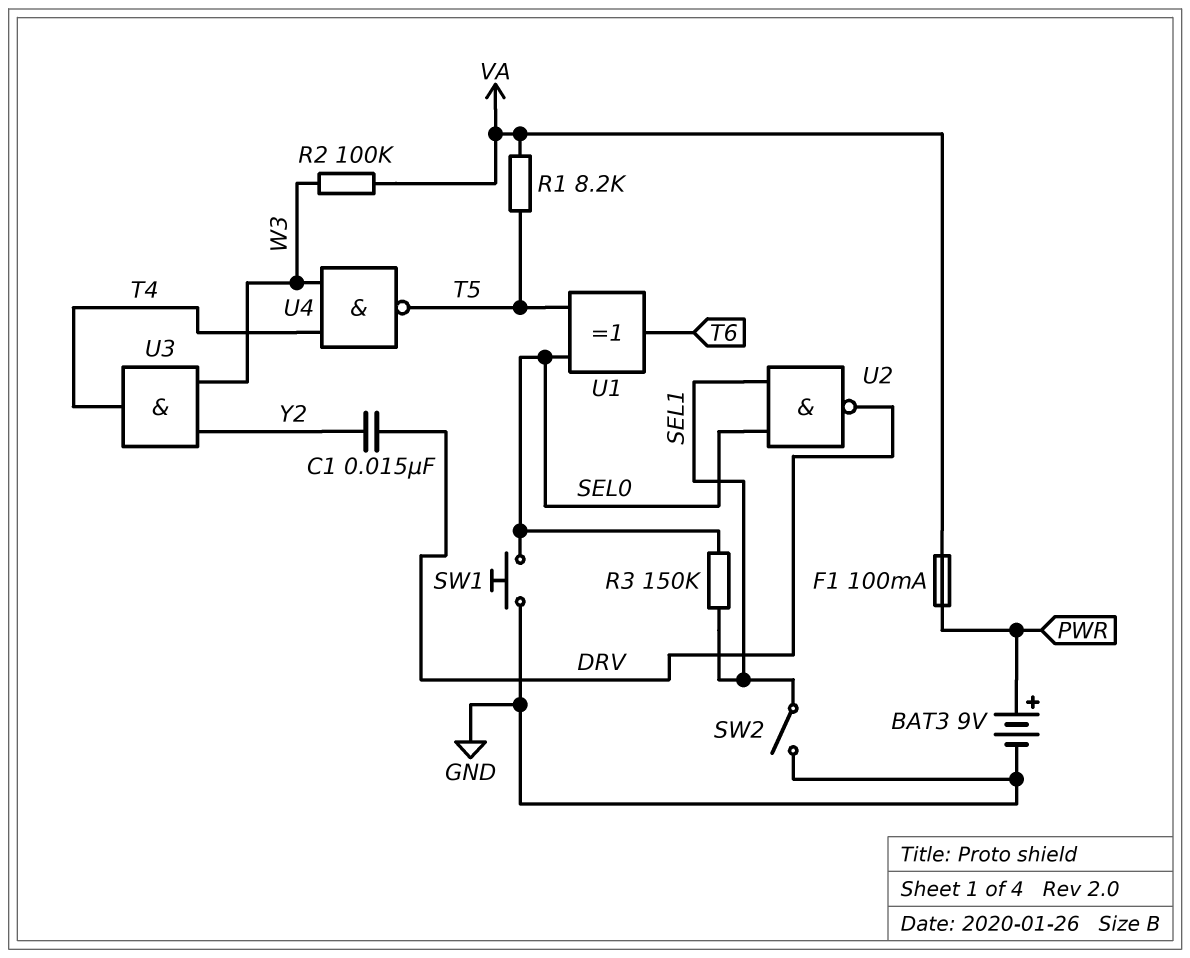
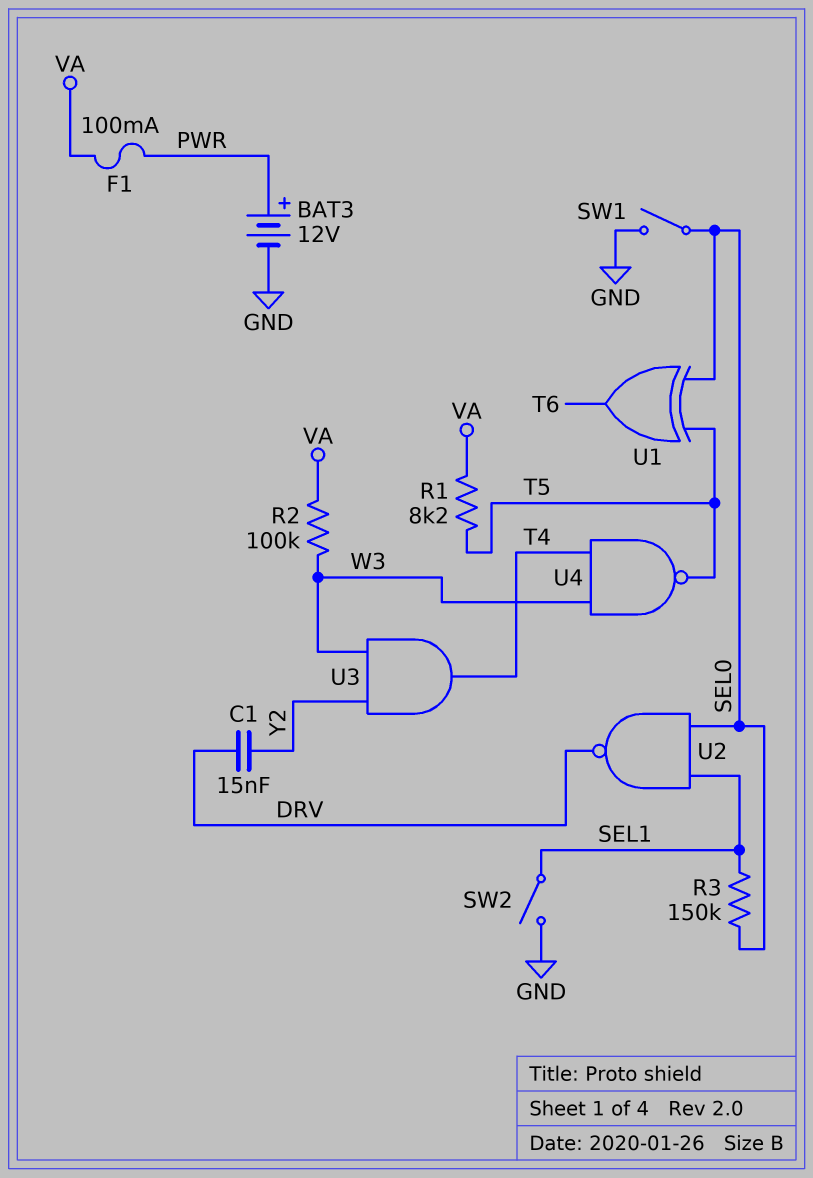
BAT3: 9V (plus PWR, minus GND) -> 12V (plus PWR, minus GND)
SW1: button (GND, SEL0) -> switch (GND, SEL0)

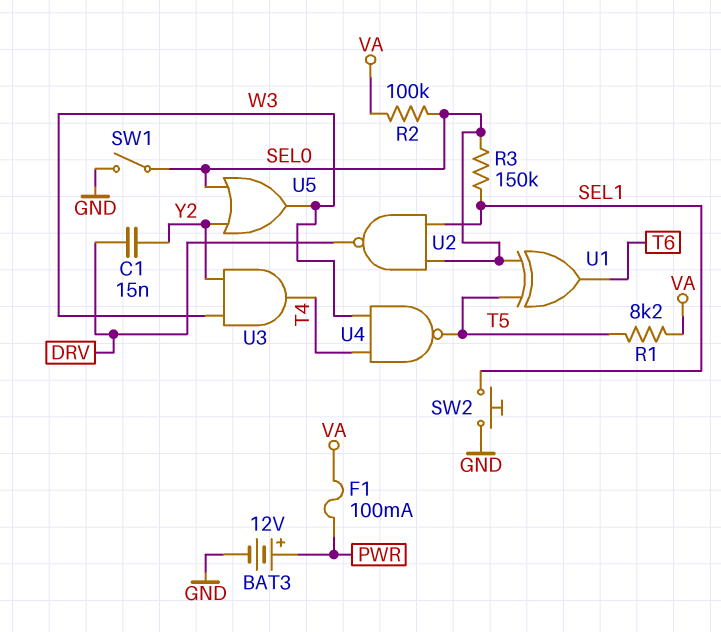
R2: 100k (VA, W3) -> 100k (SEL0, VA)
SW2: switch (GND, SEL1) -> button (GND, SEL1)
U5: none -> OR (in SEL0, in Y2, out W3)

